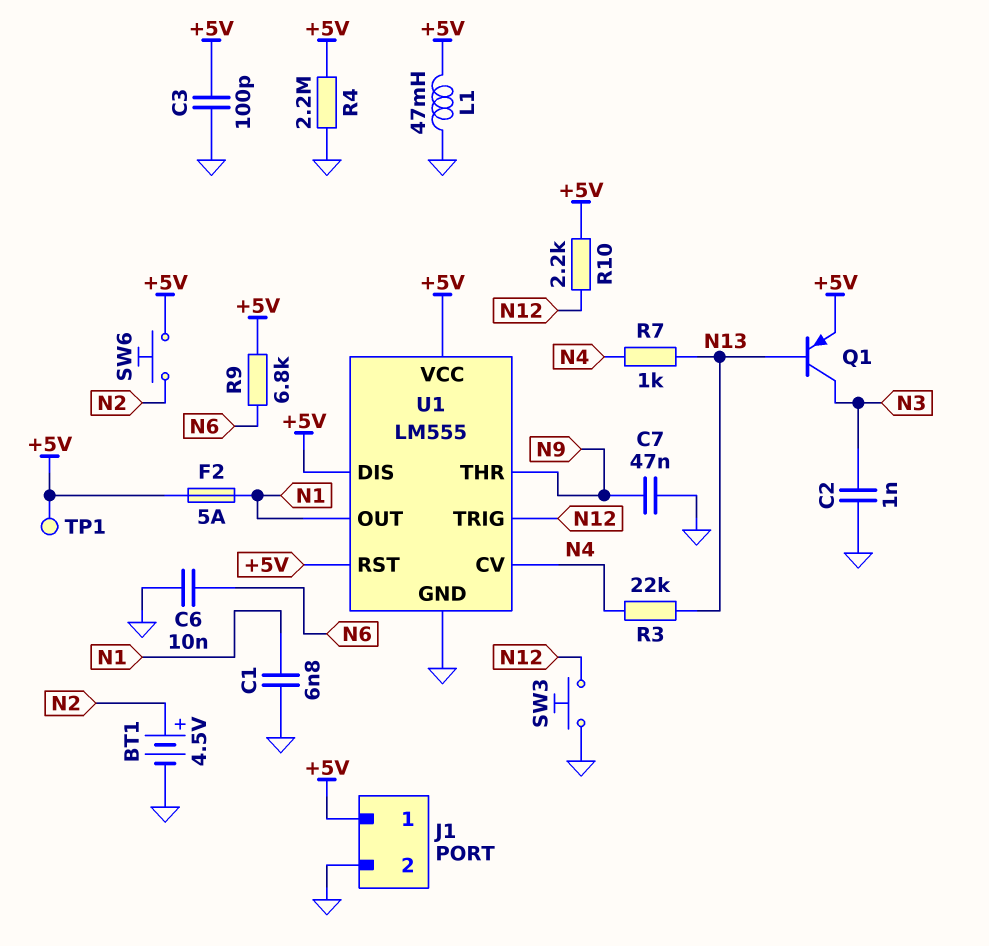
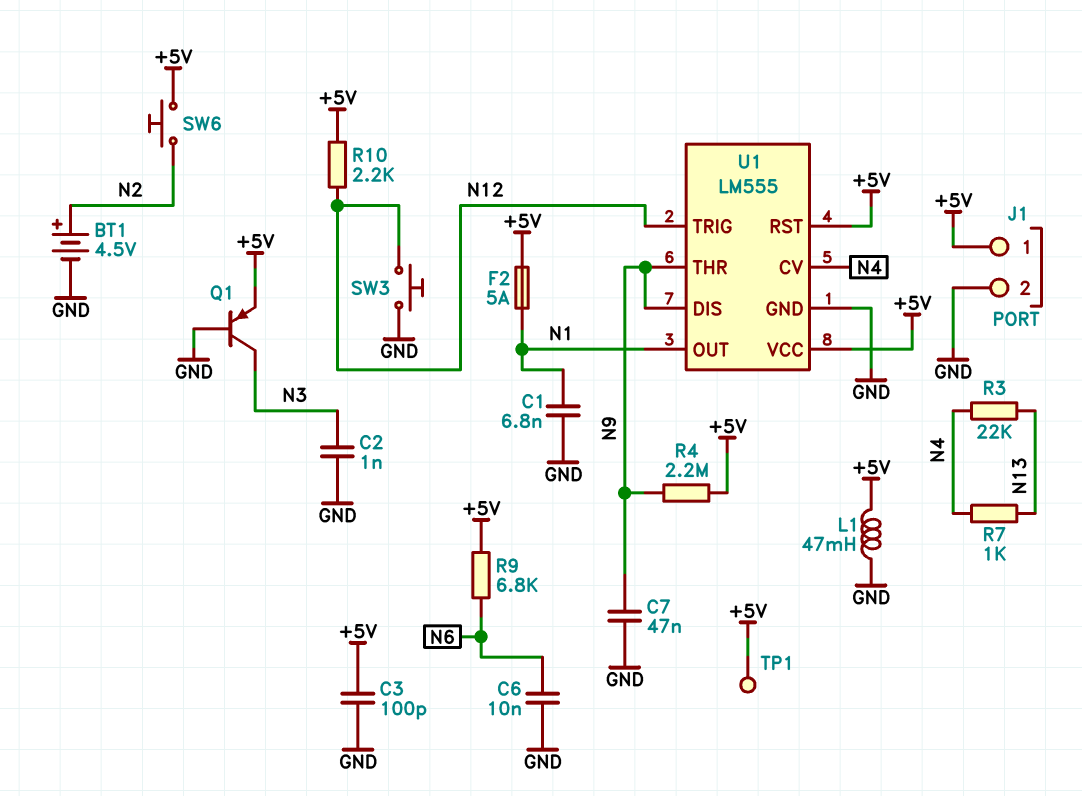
Q1: PNP (B N13, C N3, E +5V) -> PNP (B GND, C N3, E +5V)
R4: 2.2M (+5V, GND) -> 2.2M (+5V, N9)
U1 pin DIS: +5V -> N9

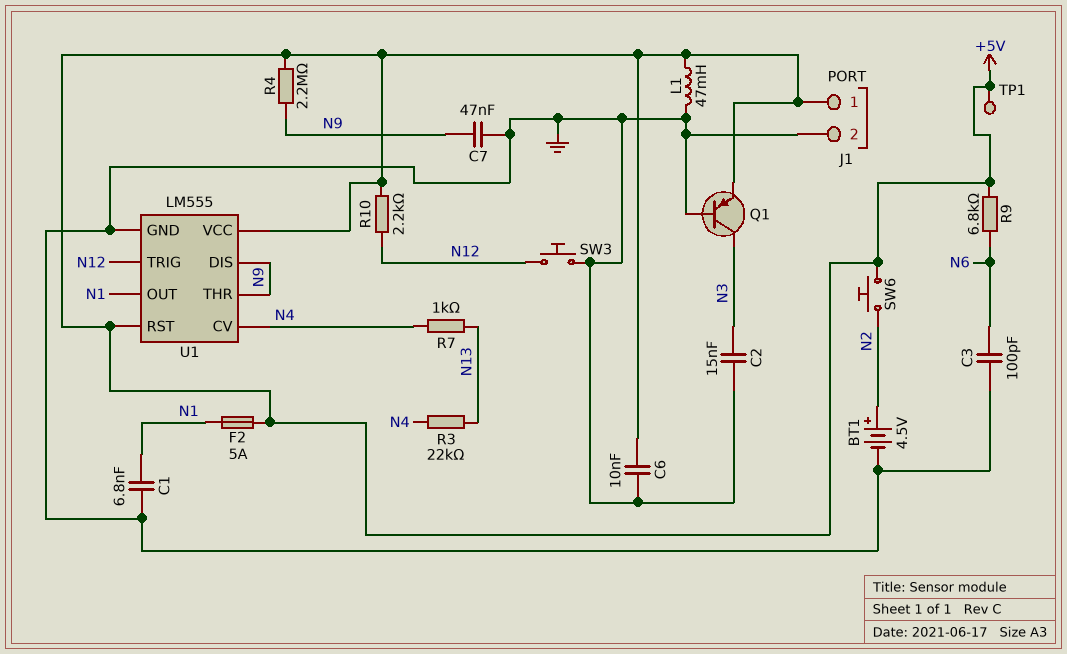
C2: 1nF (GND, N3) -> 15nF (GND, N3)
C3: 100pF (+5V, GND) -> 100pF (GND, N6)
C6: 10nF (GND, N6) -> 10nF (+5V, GND)

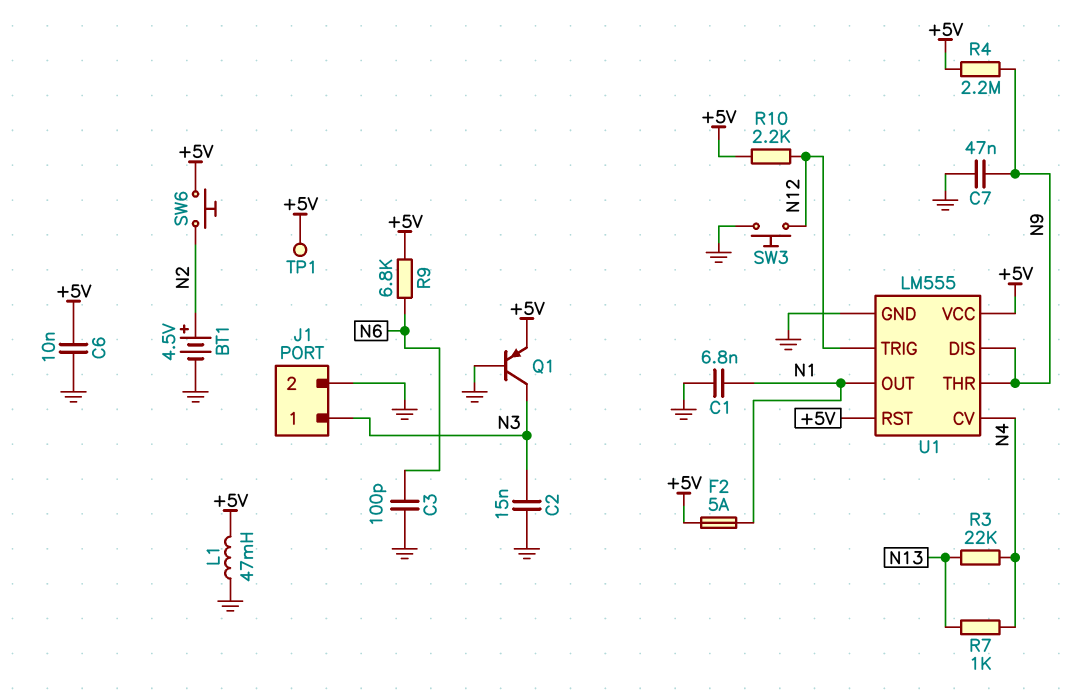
J1 pin 1: +5V -> N3

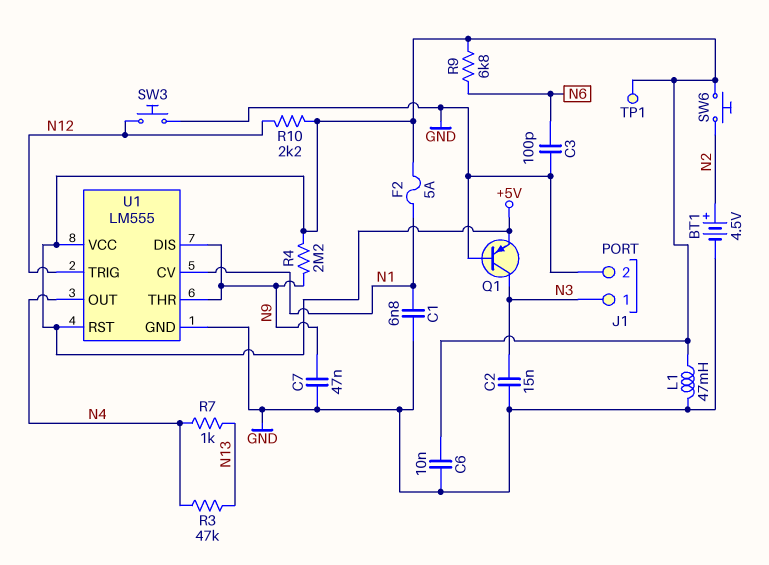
R3: 22k (N4, N13) -> 47k (N4, N13)
U1 pin CV: N4 -> N1
U1 pin OUT: N1 -> N4

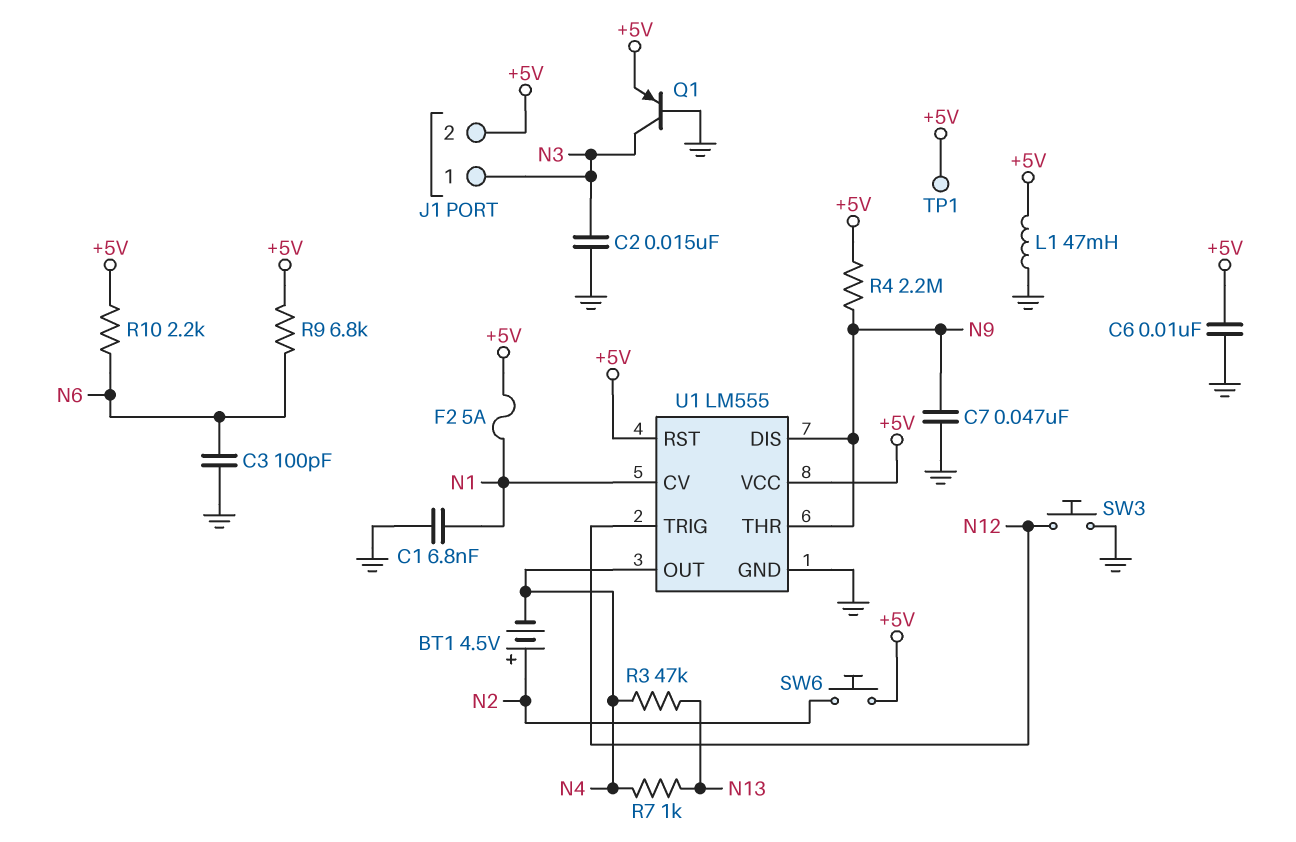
BT1: 4.5V (plus N2, minus GND) -> 4.5V (plus N2, minus N4)
J1 pin 2: GND -> +5V
R10: 2.2k (+5V, N12) -> 2.2k (+5V, N6)

